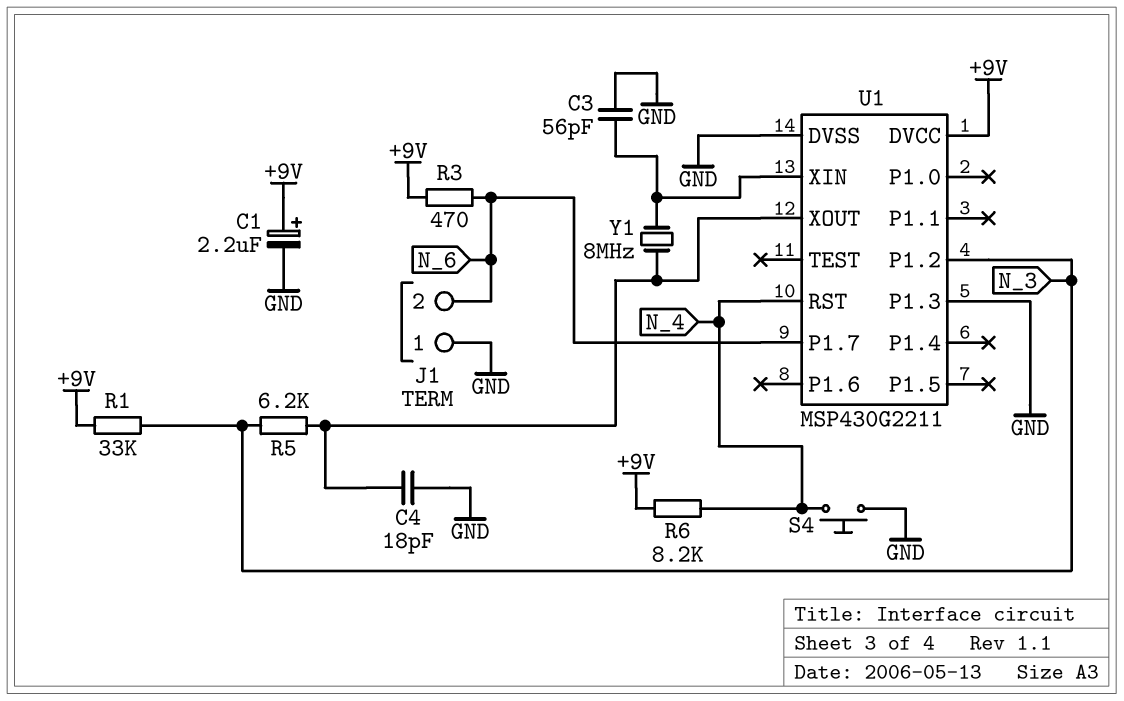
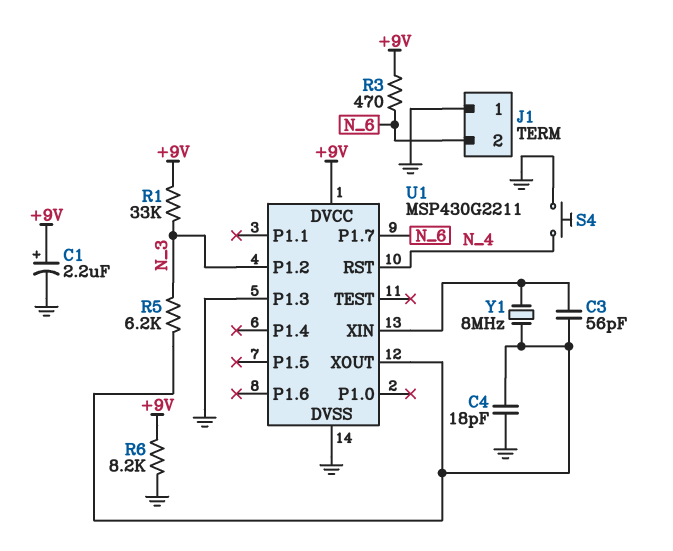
C3: 56pF (GND, U1/XIN) -> 56pF (U1/XIN, U1/XOUT)
R6: 8.2k (+9V, N_4) -> 8.2k (+9V, GND)

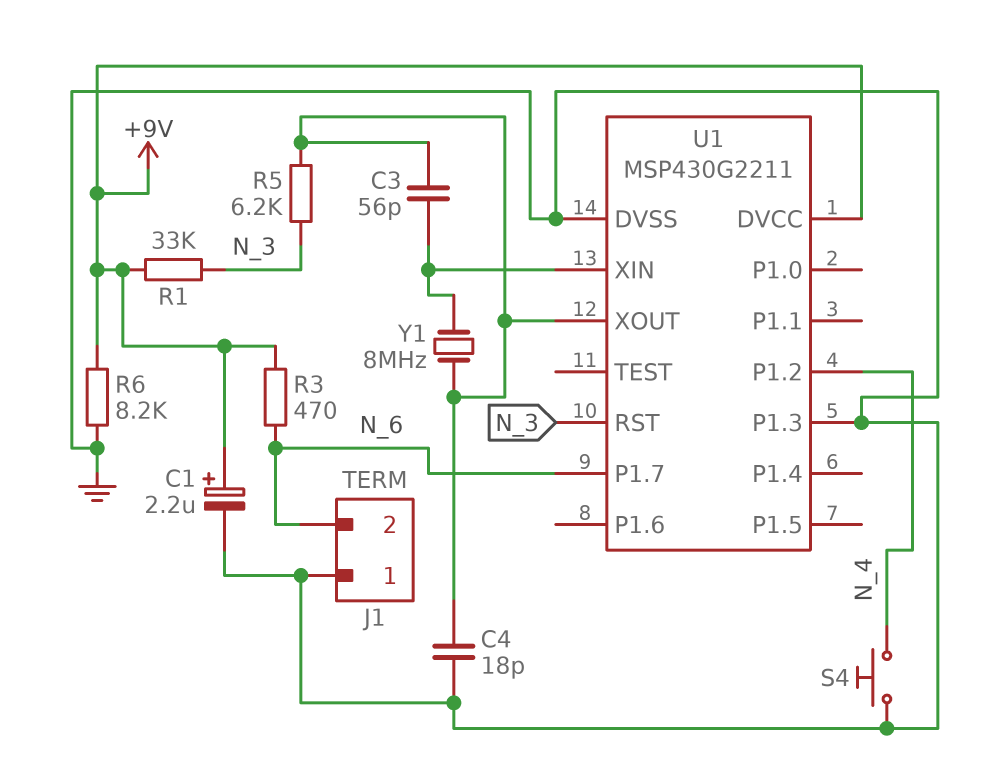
U1 pin P1.2: N_3 -> N_4
U1 pin RST: N_4 -> N_3

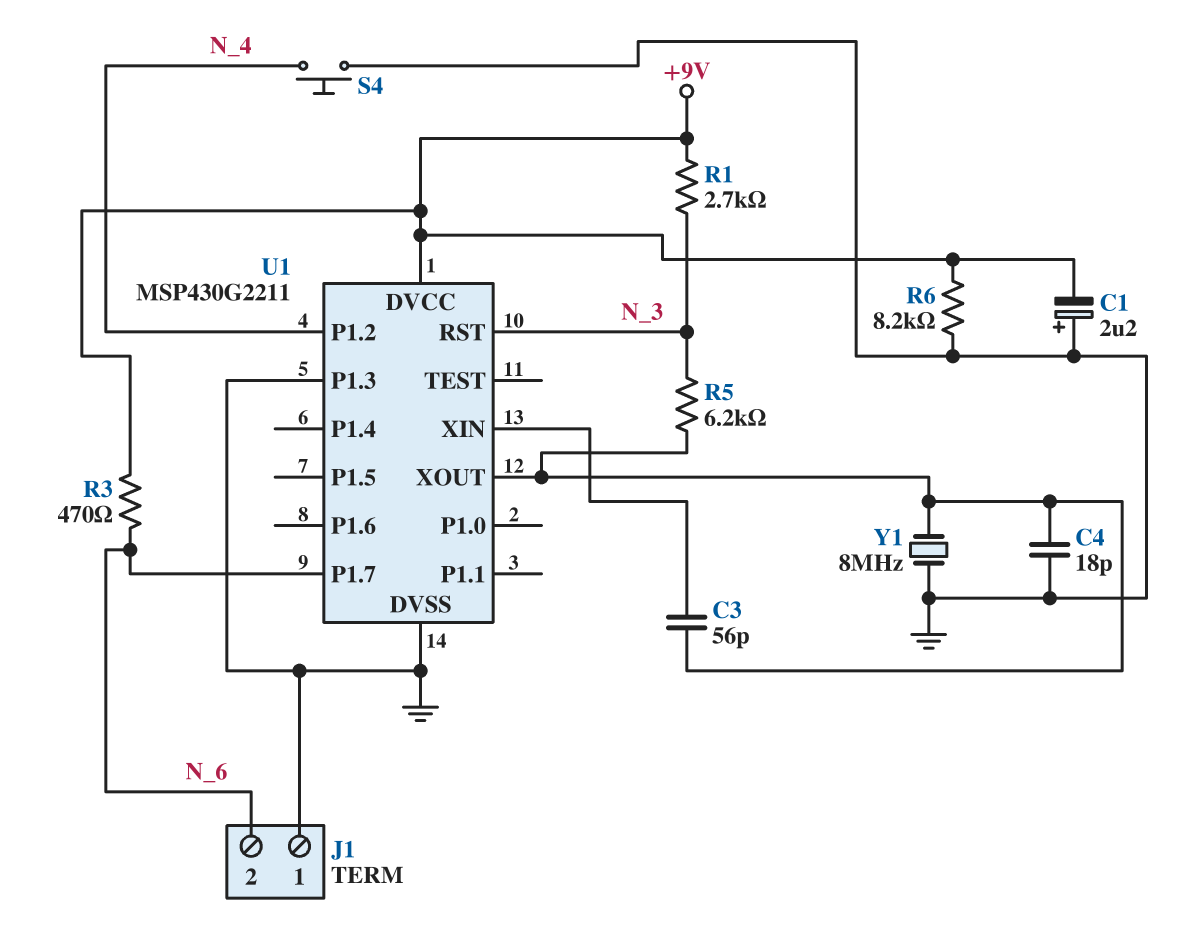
C1: 2.2uF (plus +9V, minus GND) -> 2.2uF (plus GND, minus +9V)
R1: 33k (+9V, N_3) -> 2.7k (+9V, N_3)
Y1: 8MHz (U1/XIN, U1/XOUT) -> 8MHz (GND, U1/XOUT)

